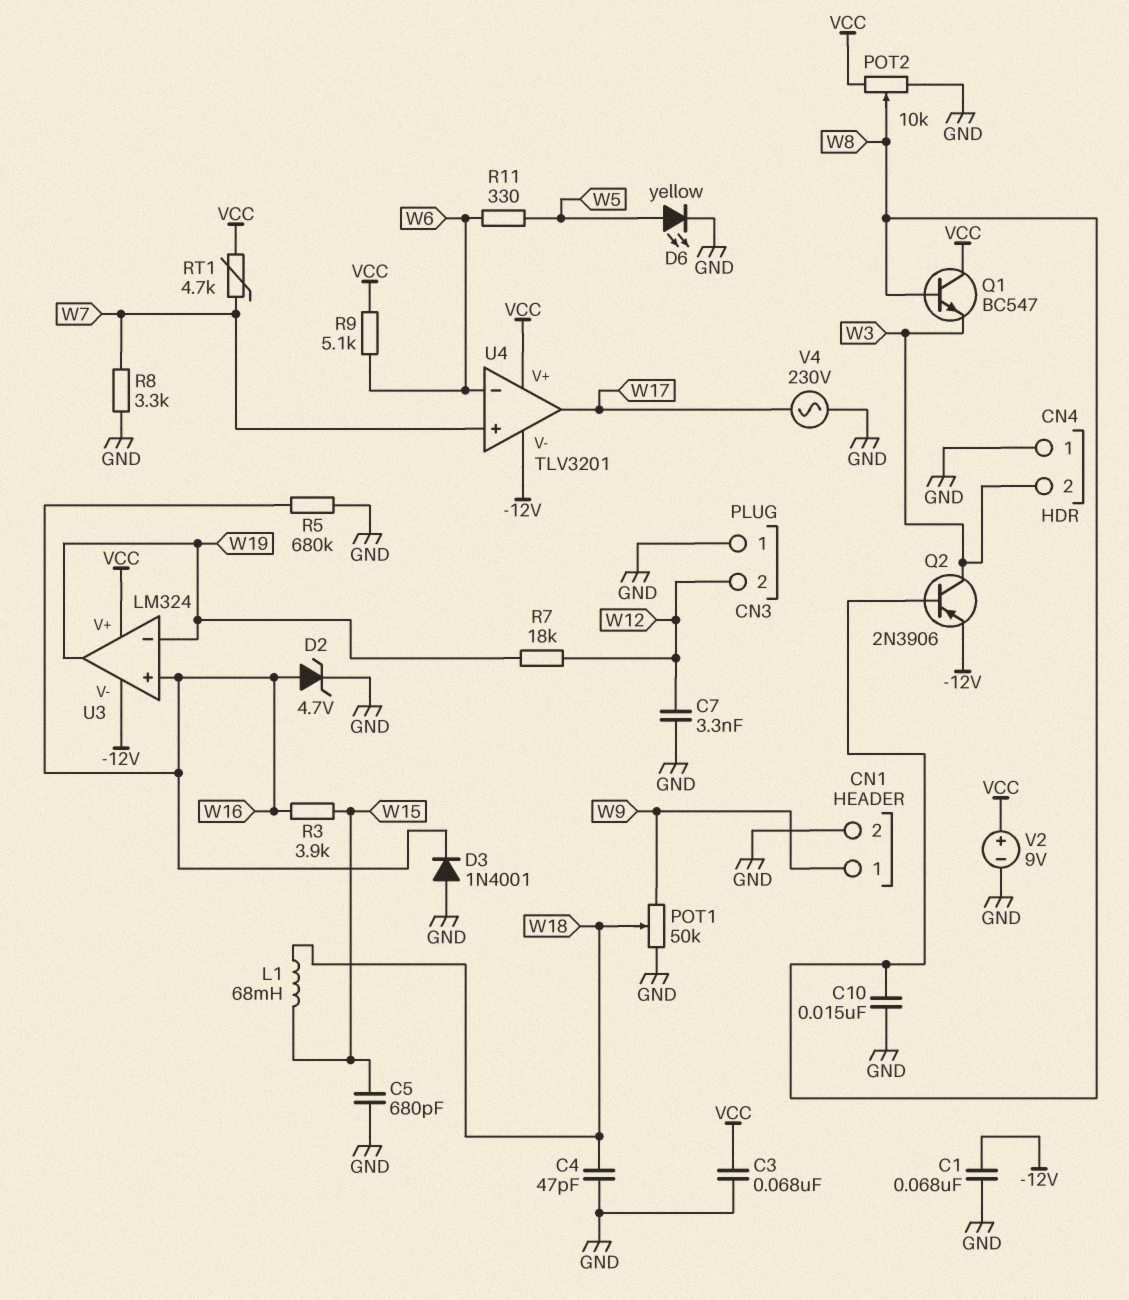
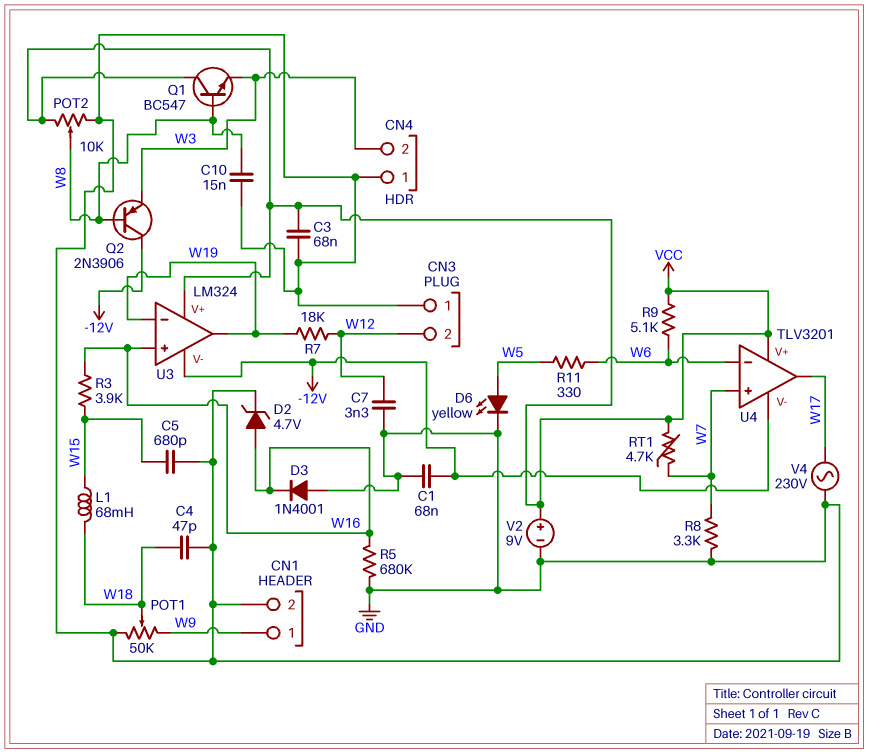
Q2: PNP 2N3906 (B W8, C W3, E -12V) -> PNP 2N3906 (B W8, C -12V, E W3)

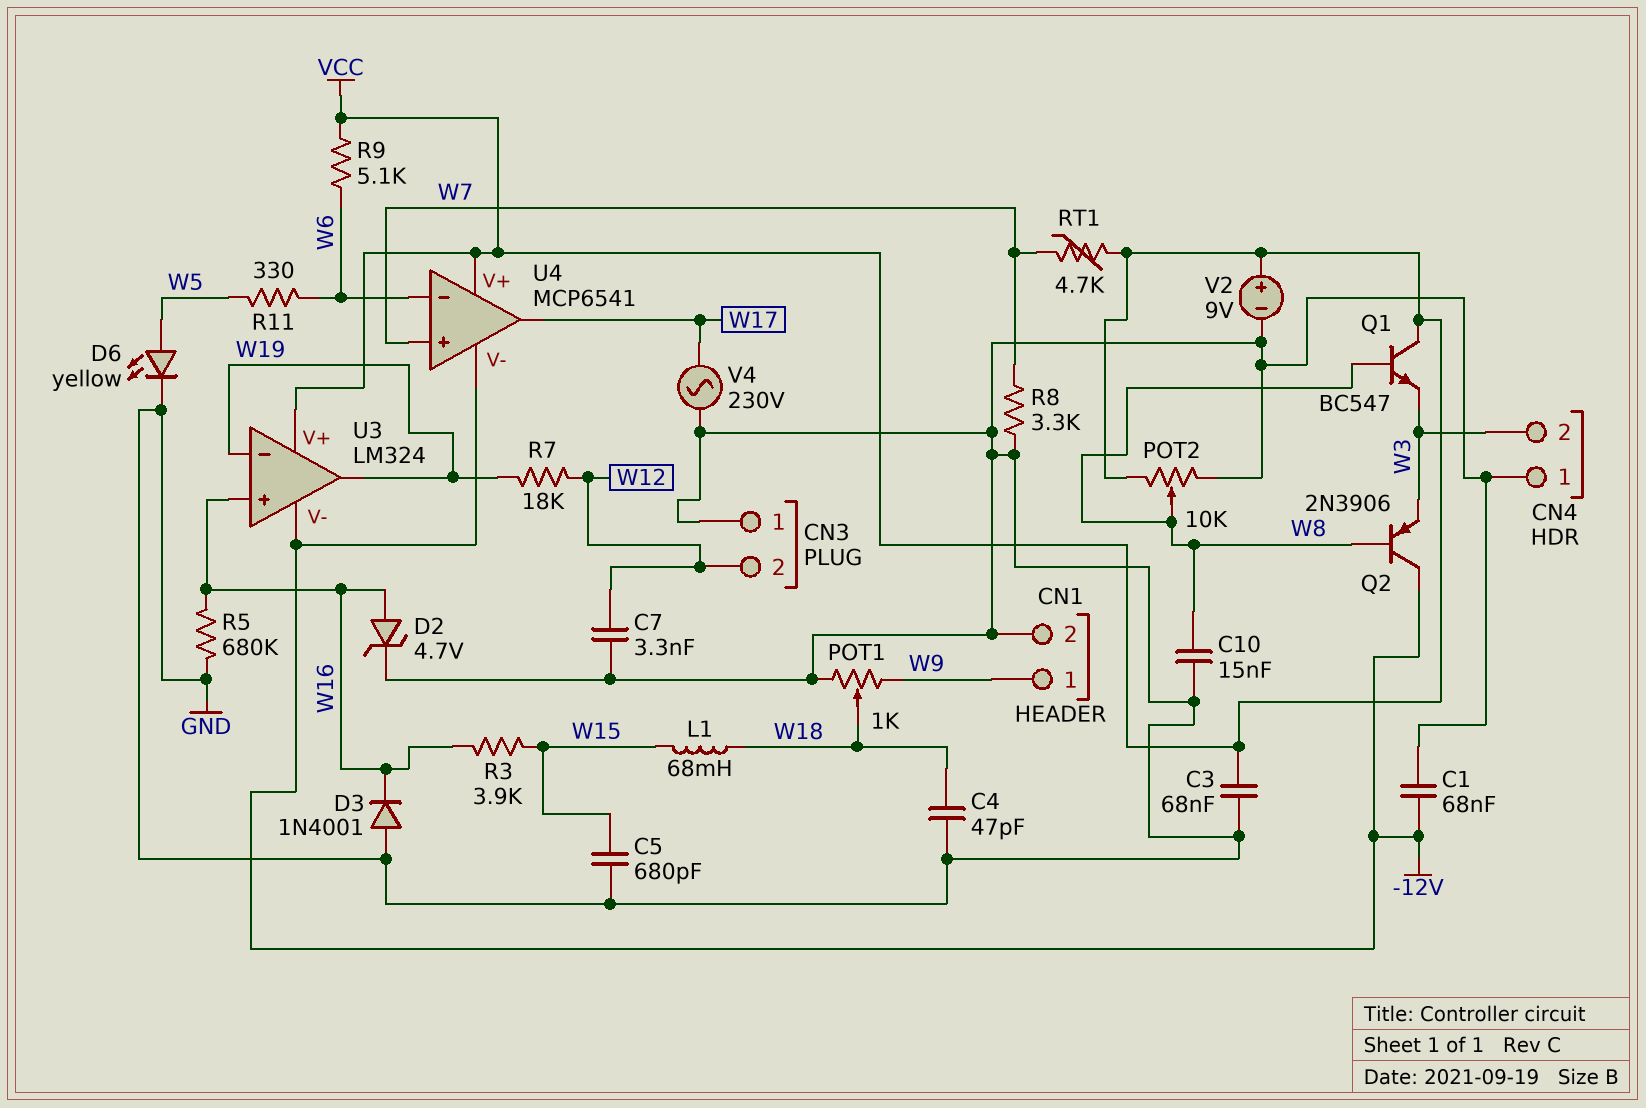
POT1: 50k (GND, W9, wiper W18) -> 1k (GND, W9, wiper W18)
U4: TLV3201 -> MCP6541

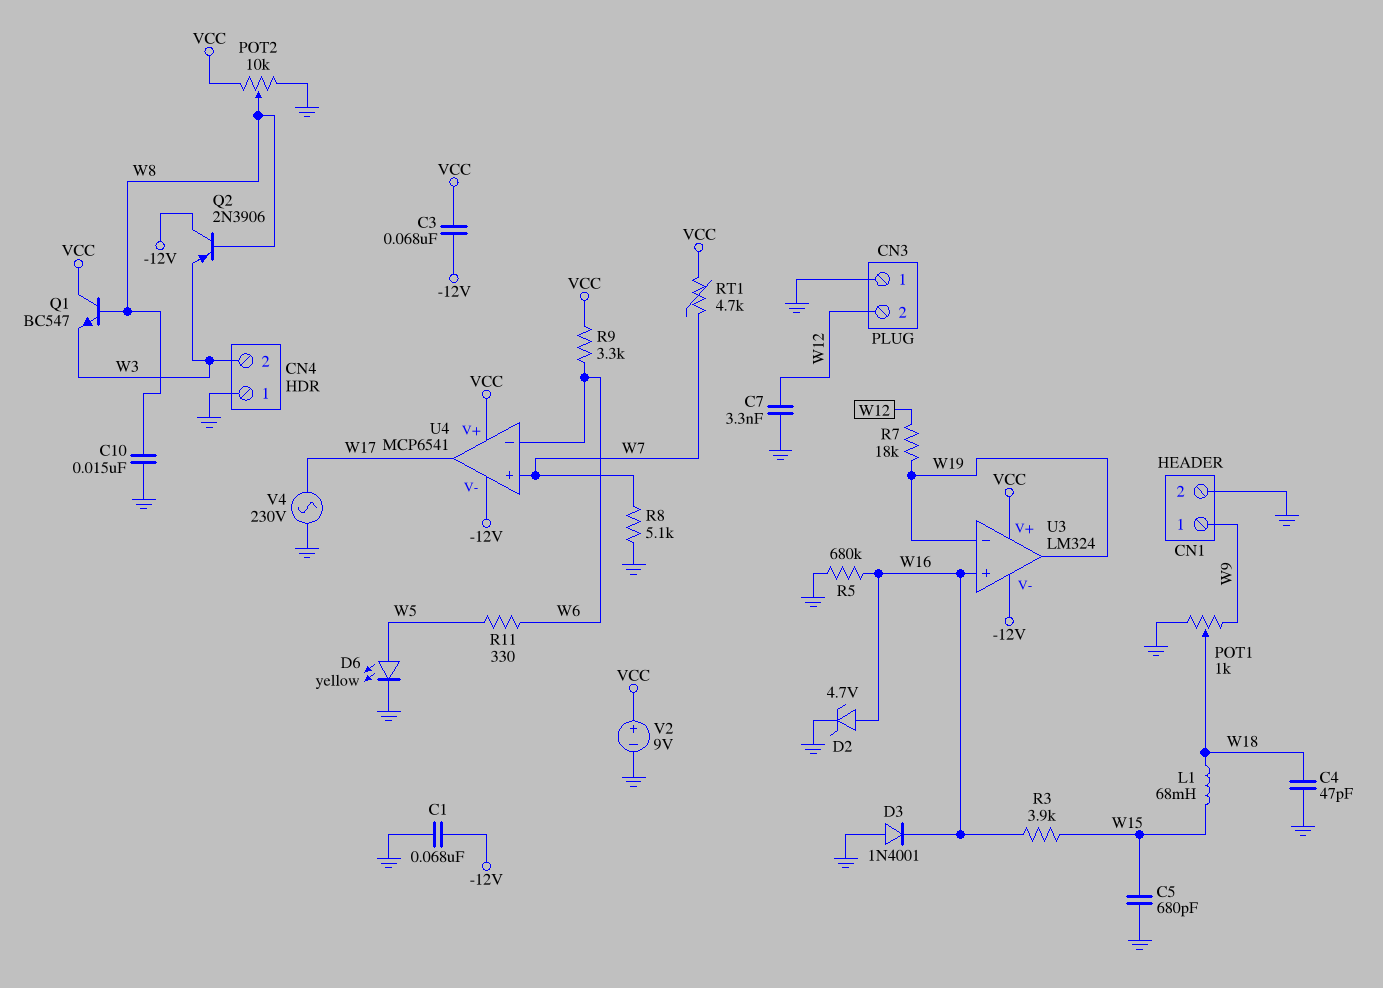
C3: 68nF (GND, VCC) -> 68nF (-12V, VCC)
R8: 3.3k (GND, W7) -> 5.1k (GND, W7)
R9: 5.1k (VCC, W6) -> 3.3k (VCC, W6)

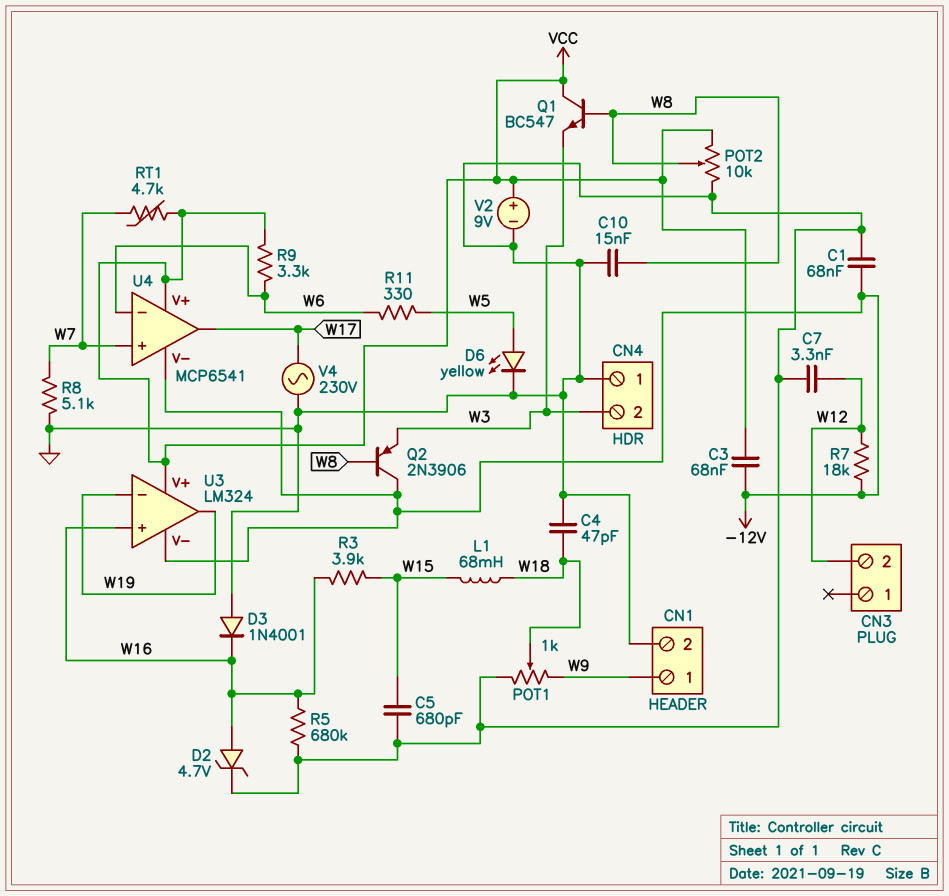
CN3 pin 1: GND -> none
R7: 18k (W12, W19) -> 18k (-12V, W12)

